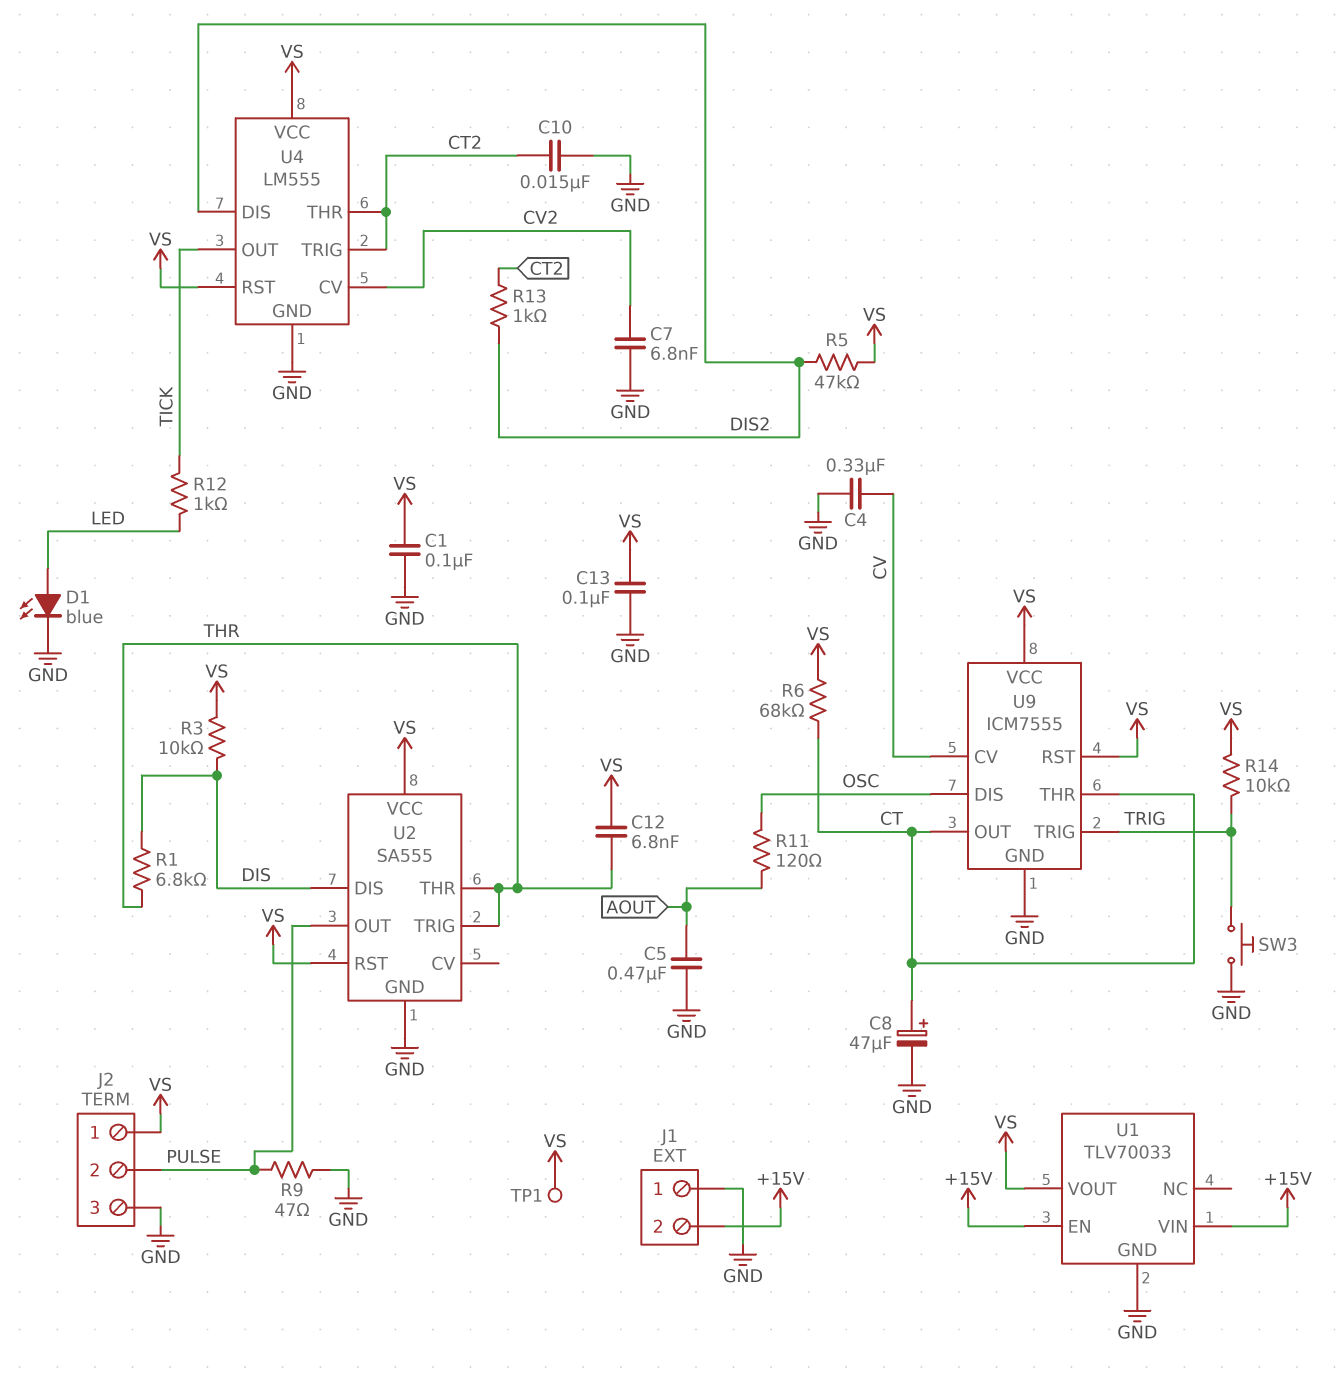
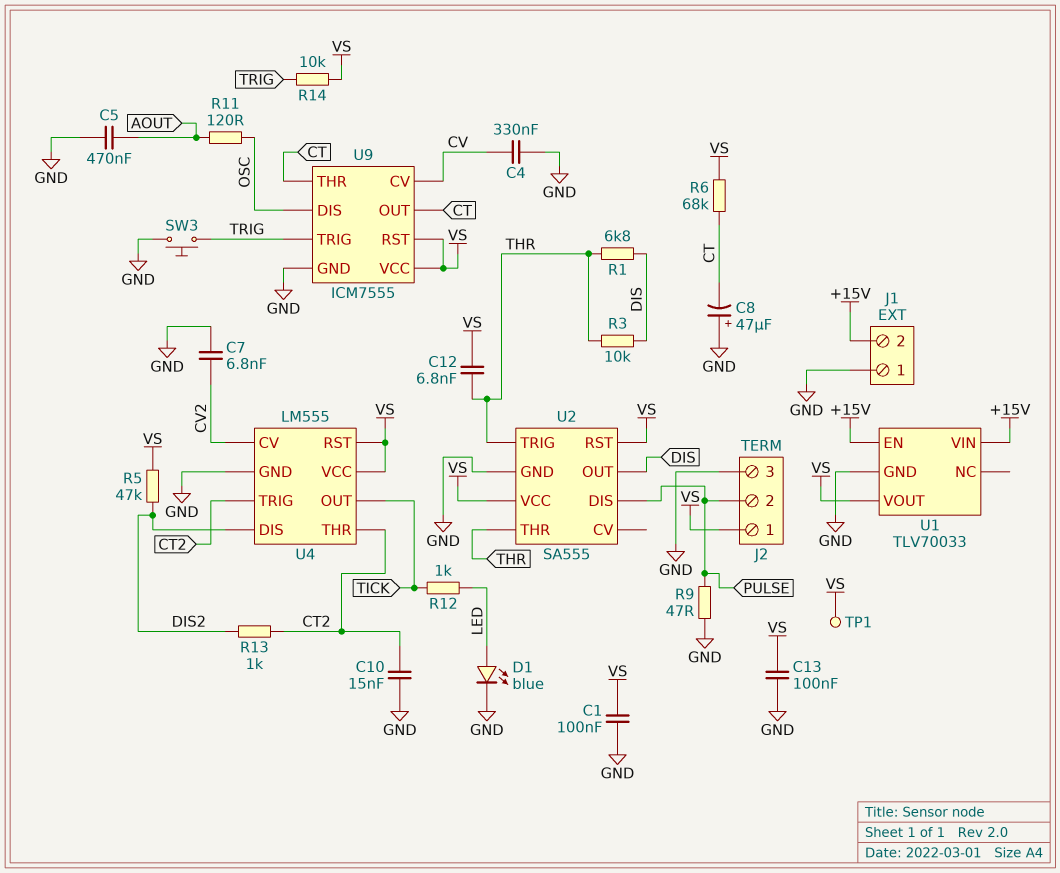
C8: 47uF (plus CT, minus GND) -> 47uF (plus GND, minus CT)
R3: 10k (DIS, VS) -> 10k (DIS, THR)
U2 pin DIS: DIS -> PULSE
U2 pin OUT: PULSE -> DIS

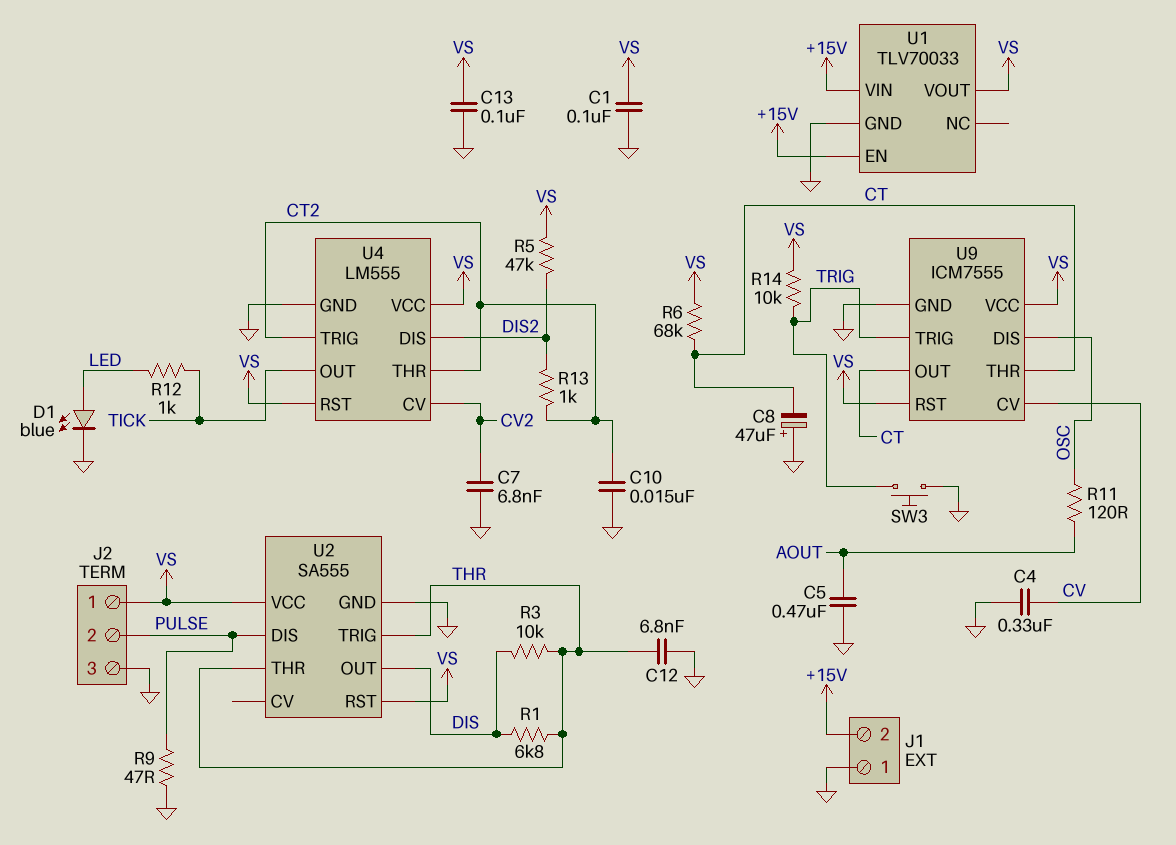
C12: 6.8nF (THR, VS) -> 6.8nF (GND, THR)
TP1: test point (VS) -> none

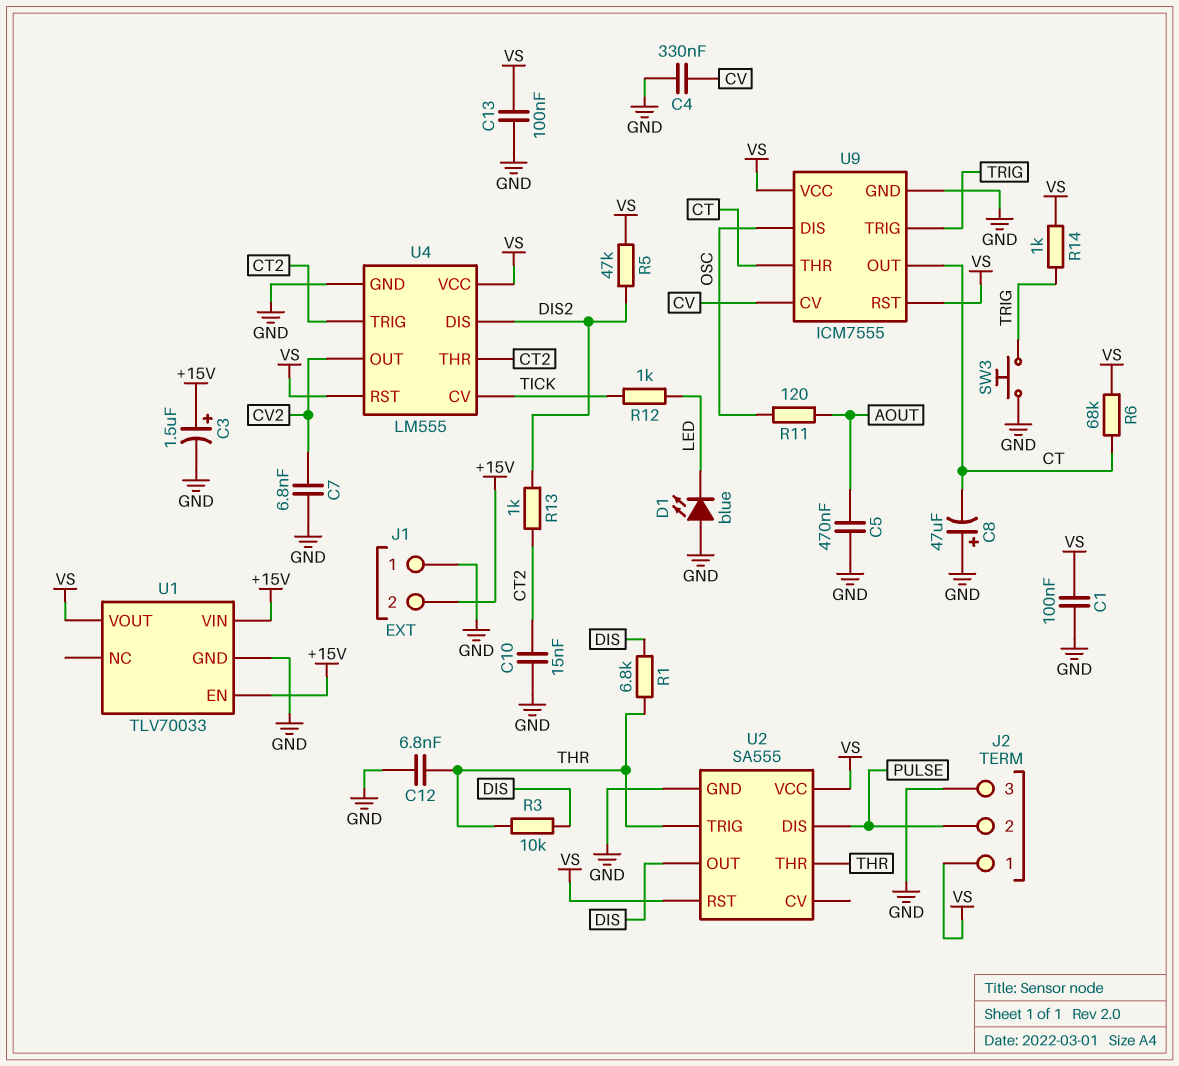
C3: none -> 1.5uF (plus +15V, minus GND)
D1: LED blue (A LED, K GND) -> LED blue (A GND, K LED)
R9: 47 (GND, PULSE) -> none
R14: 10k (TRIG, VS) -> 1k (TRIG, VS)
U4 pin CV: CV2 -> TICK
U4 pin OUT: TICK -> CV2

